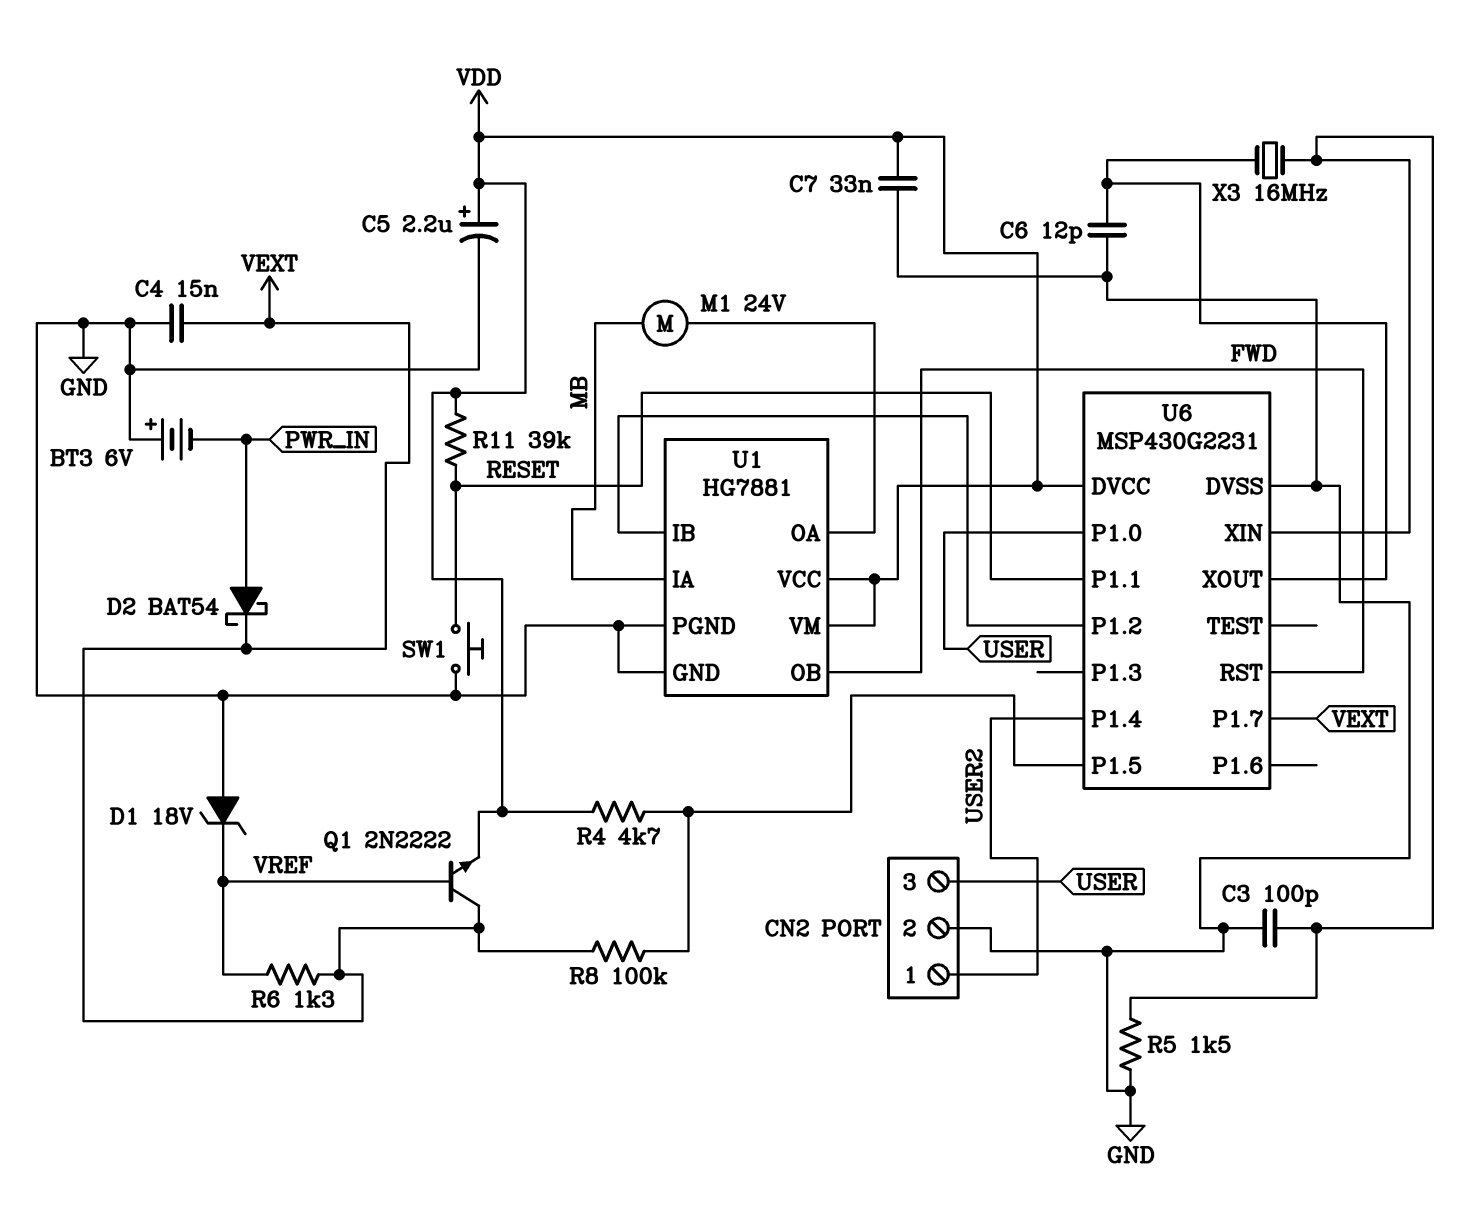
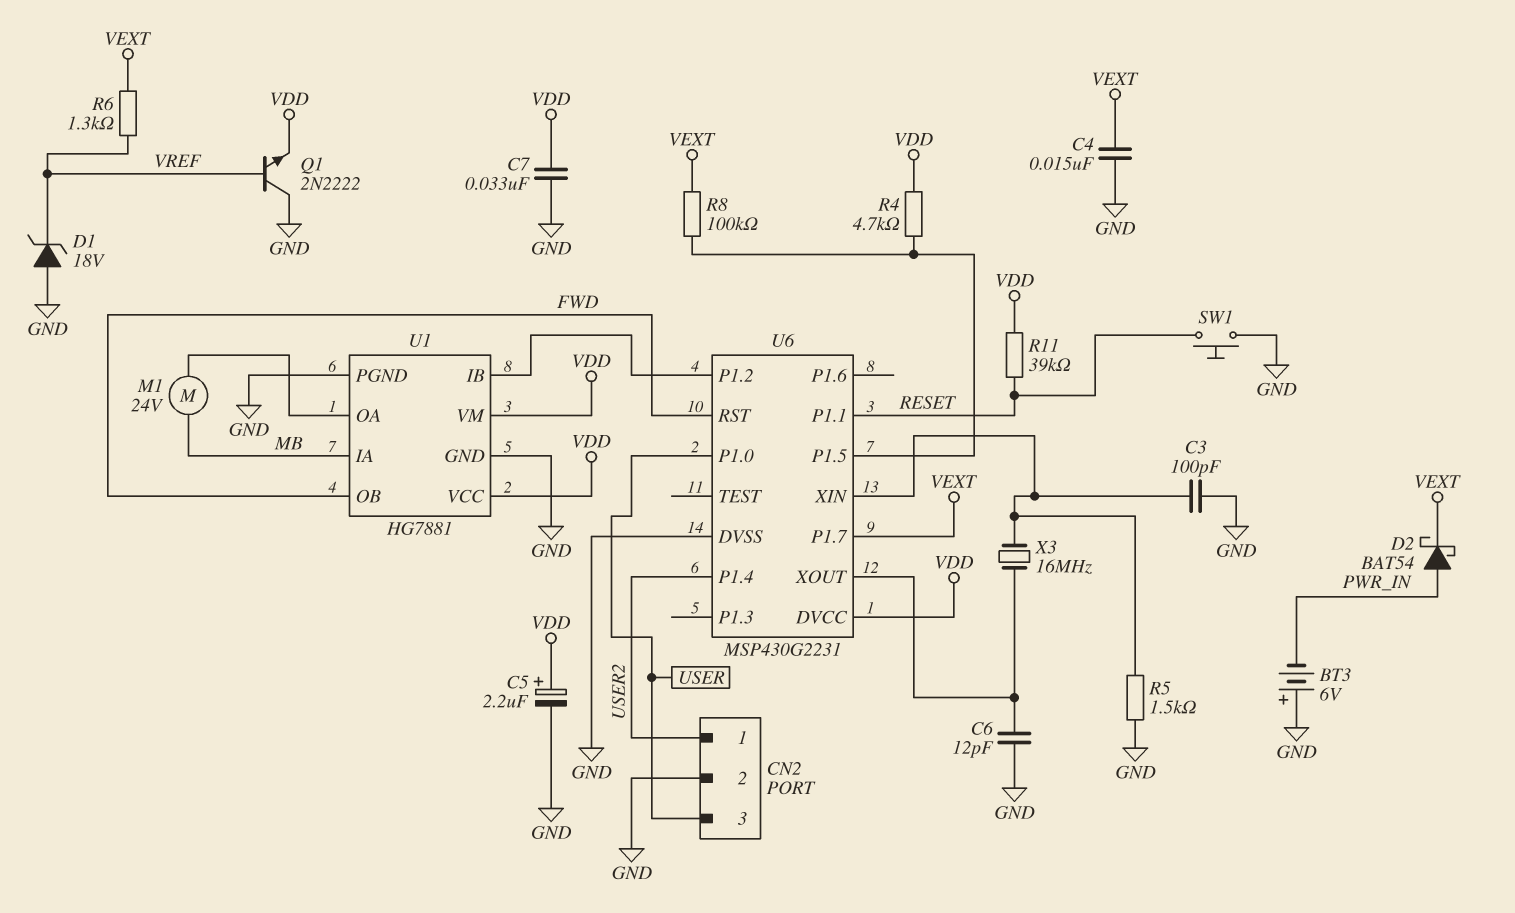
Q1: NPN 2N2222 (B VREF, C VEXT, E VDD) -> NPN 2N2222 (B VREF, C GND, E VDD)

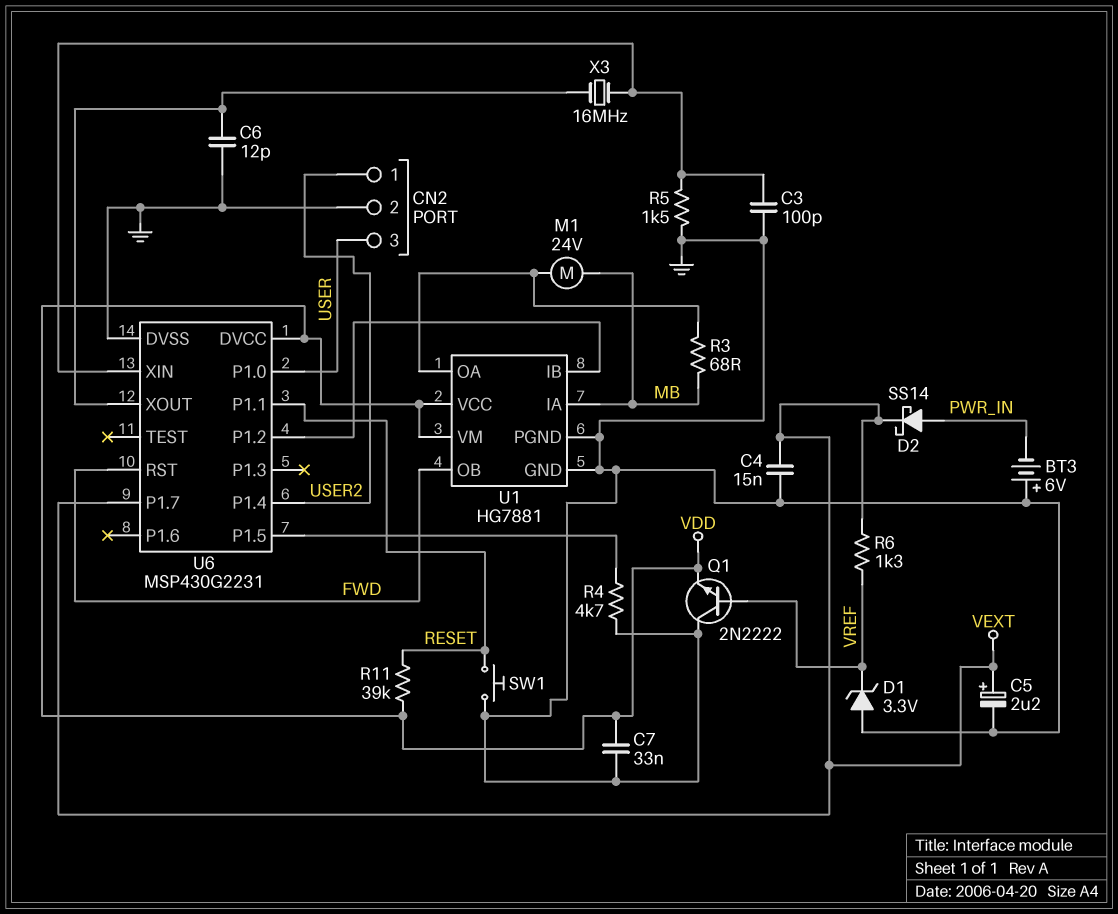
C5: 2.2uF (plus VDD, minus GND) -> 2.2uF (plus VEXT, minus GND)
D1: zener 18V (A GND, K VREF) -> zener 3.3V (A GND, K VREF)
D2: schottky BAT54 (A PWR_IN, K VEXT) -> schottky SS14 (A PWR_IN, K VEXT)
R3: none -> 68 (MB, U1/OA)
R4: 4.7k (U6/P1.5, VDD) -> 4.7k (GND, U6/P1.5)
R8: 100k (U6/P1.5, VEXT) -> none

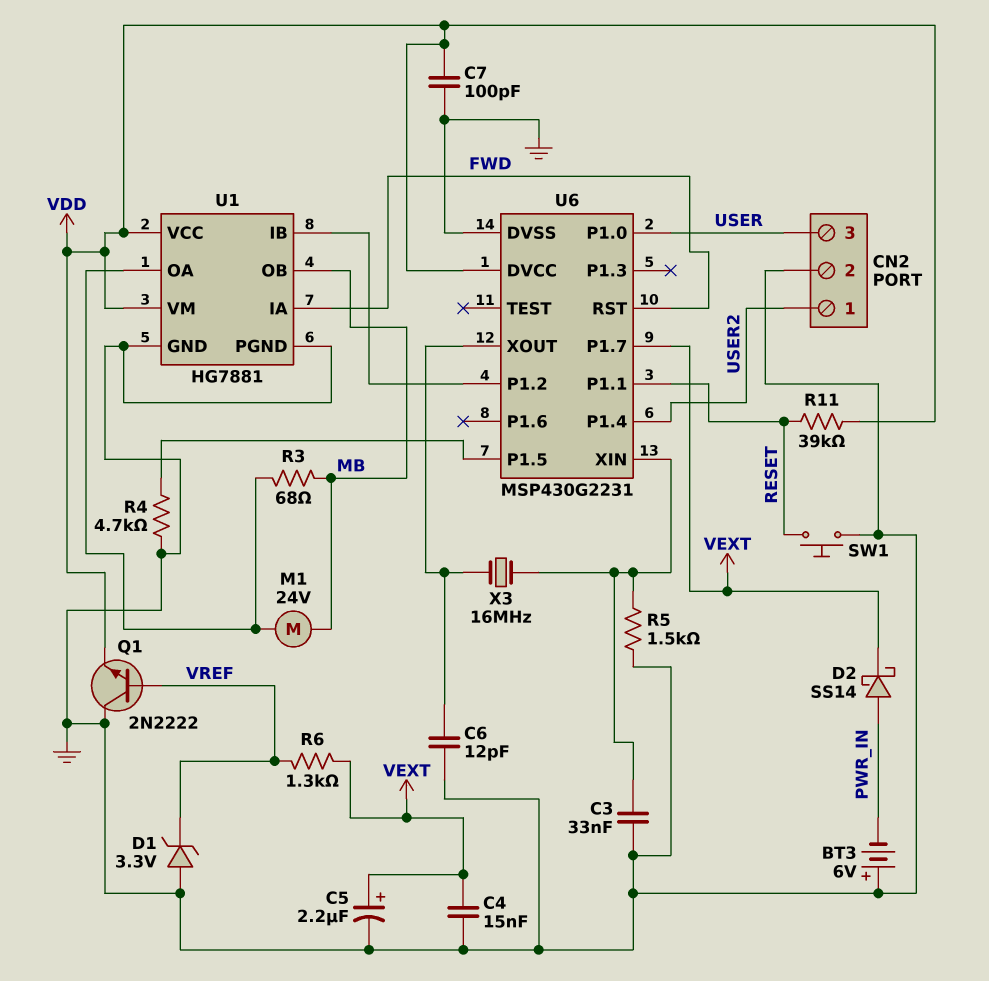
C3: 100pF (GND, U6/XIN) -> 33nF (GND, U6/XIN)
C7: 33nF (GND, VDD) -> 100pF (GND, VDD)
U1 pin IA: MB -> FWD
U1 pin OB: FWD -> MB

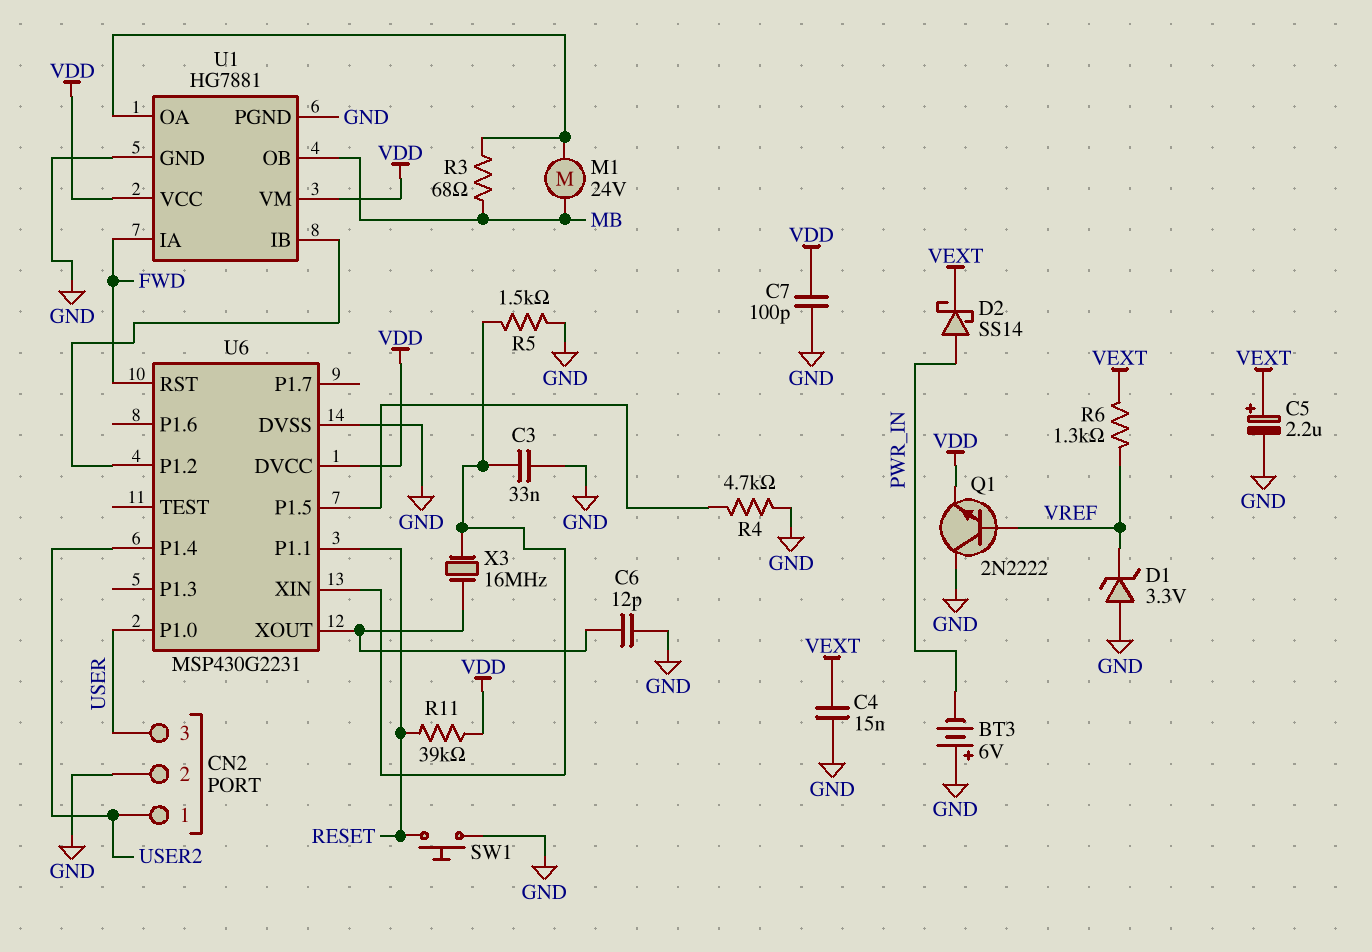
U6 pin P1.7: VEXT -> none

